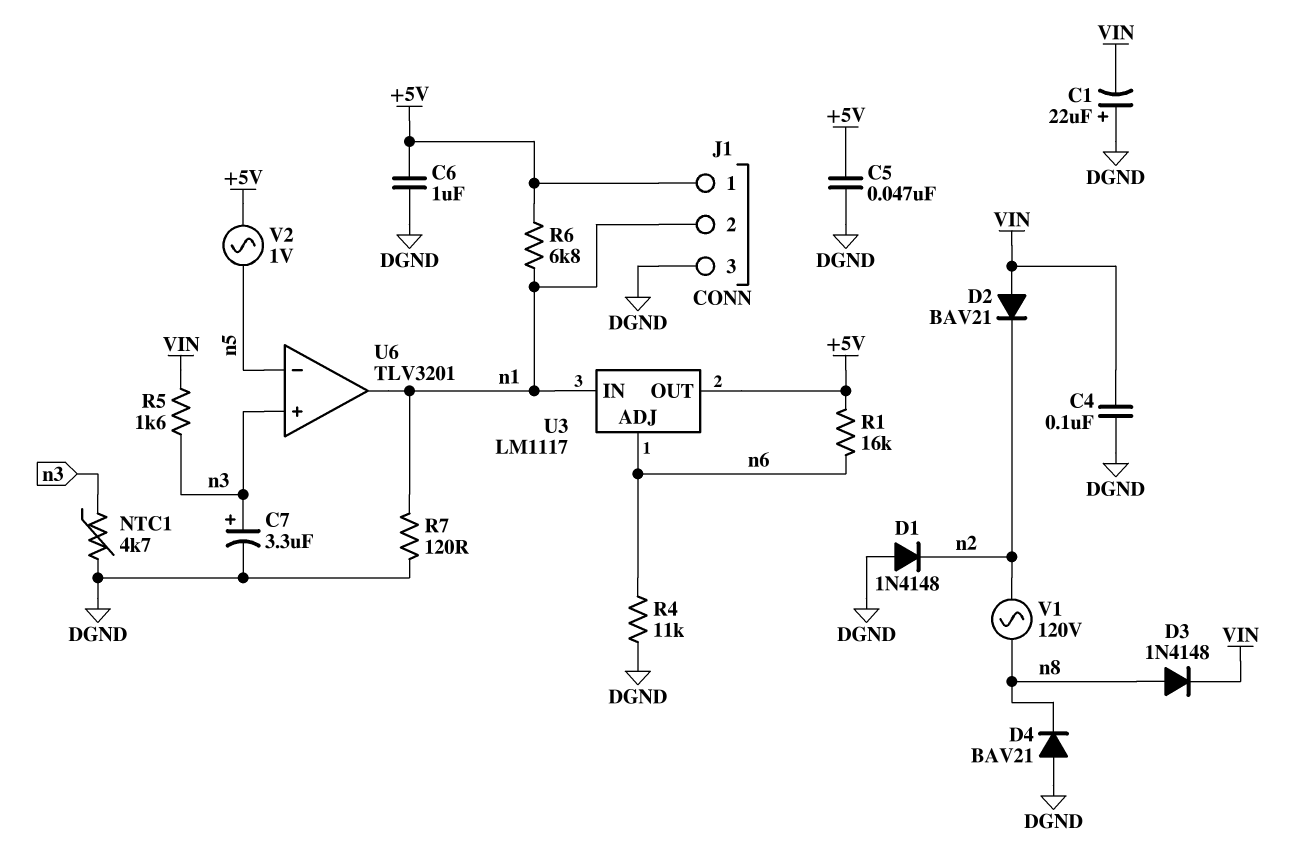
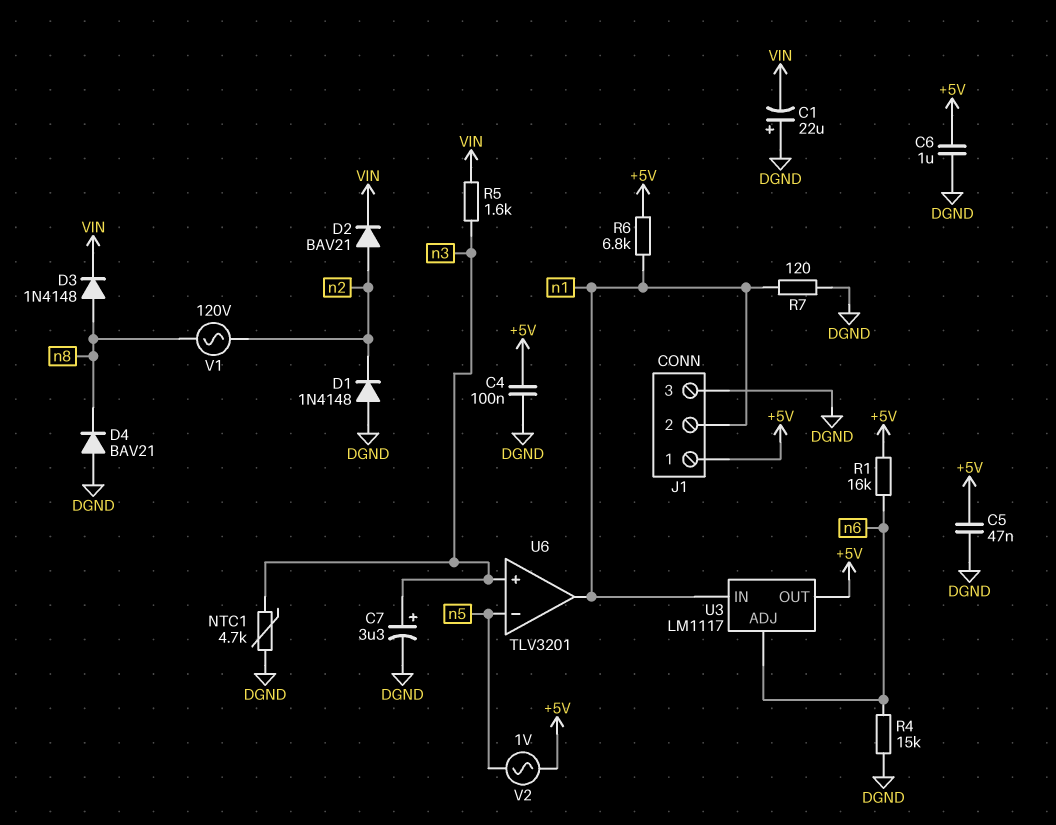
C4: 100nF (DGND, VIN) -> 100nF (+5V, DGND)
D2: diode BAV21 (A VIN, K n2) -> diode BAV21 (A n2, K VIN)
R4: 11k (DGND, n6) -> 15k (DGND, n6)

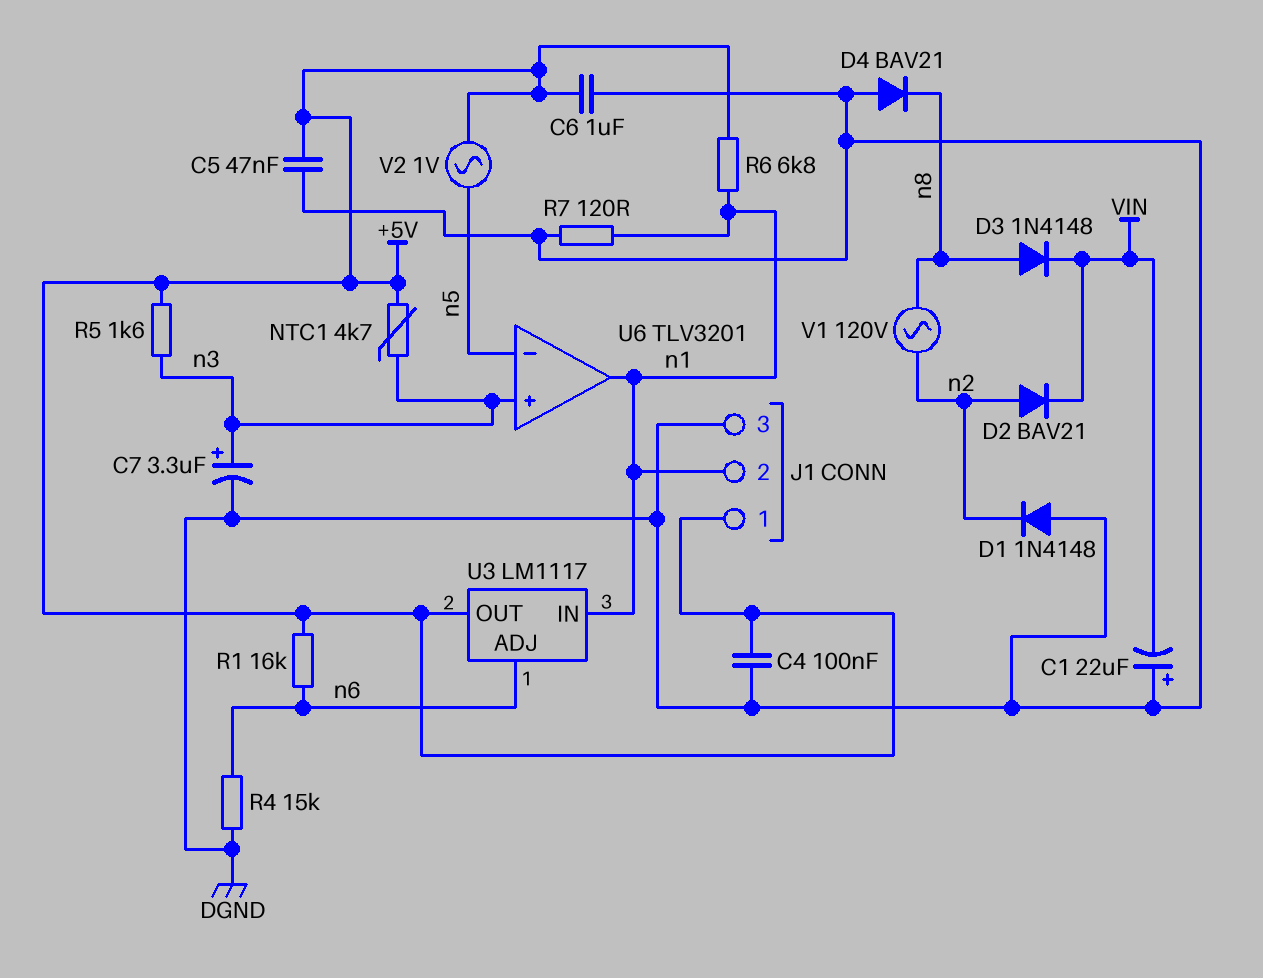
NTC1: 4.7k (DGND, n3) -> 4.7k (+5V, n3)
R5: 1.6k (VIN, n3) -> 1.6k (+5V, n3)

